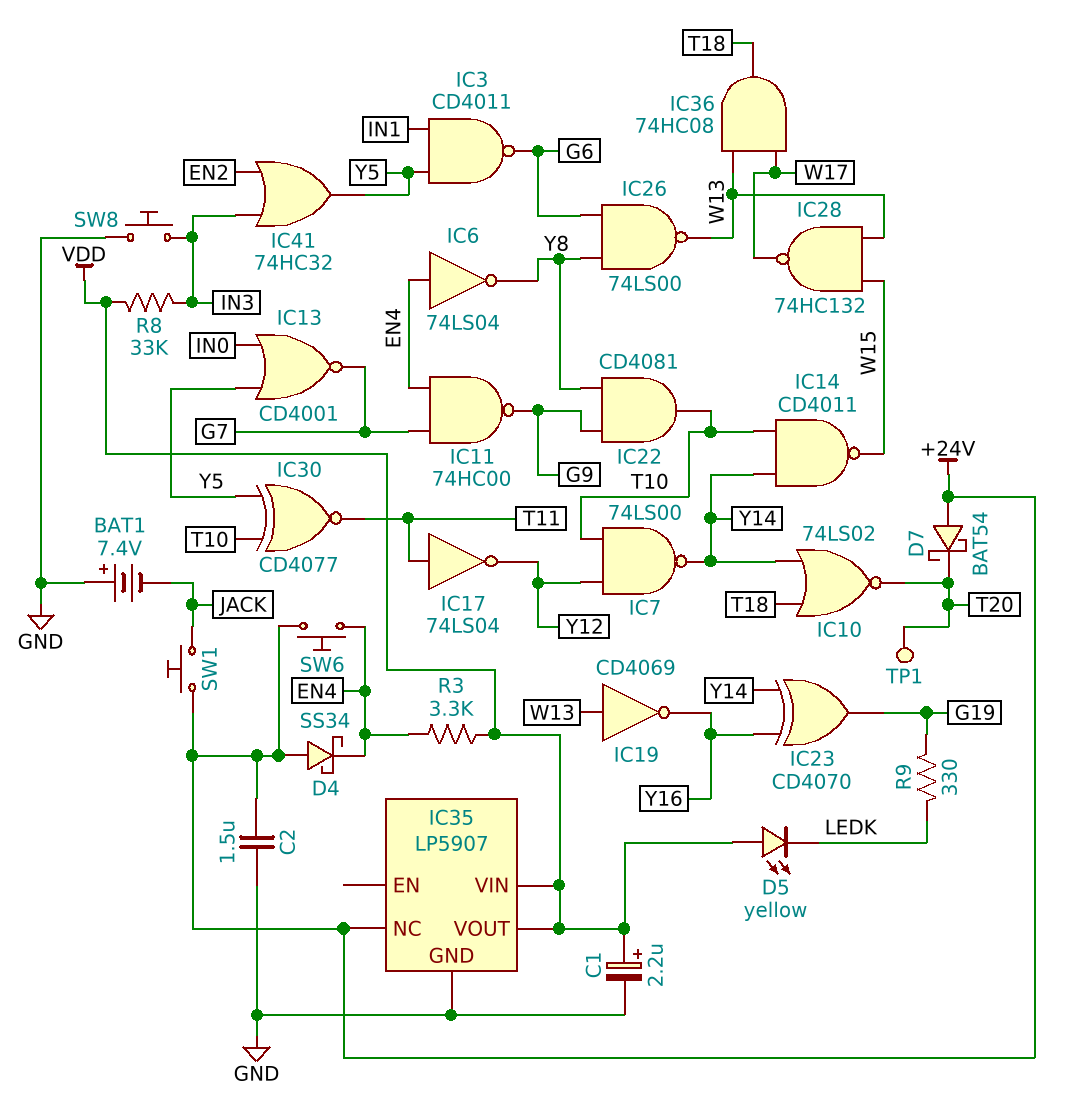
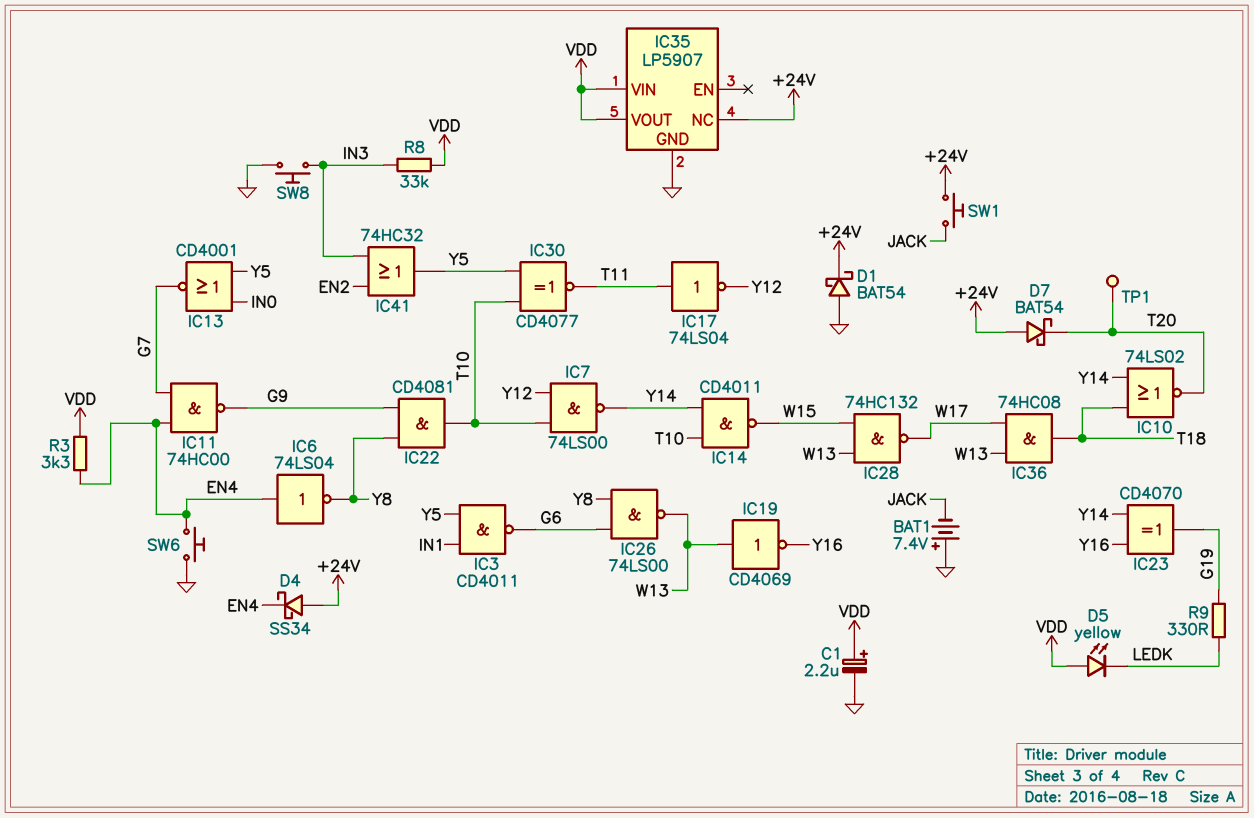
C2: 1.5uF (+24V, GND) -> none
D1: none -> schottky BAT54 (A GND, K +24V)
SW6: button (+24V, EN4) -> button (EN4, GND)

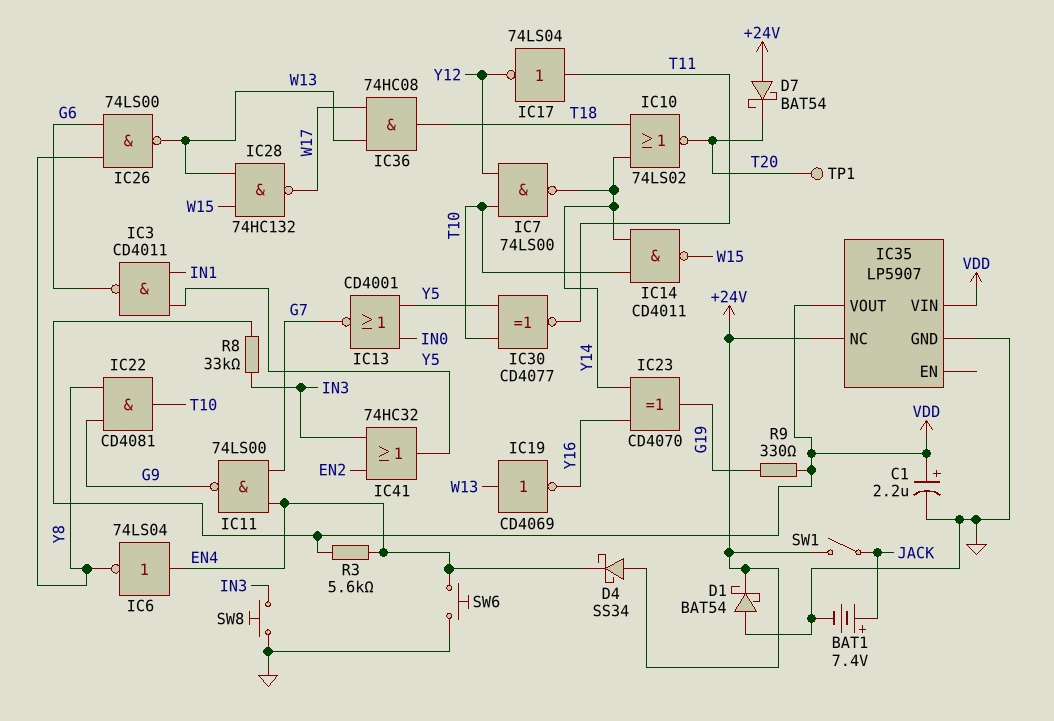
BAT1: 7.4V (plus GND, minus JACK) -> 7.4V (plus JACK, minus GND)
D5: LED yellow (A VDD, K LEDK) -> none
IC11: NAND 74HC00 (in EN4, in G7, out G9) -> NAND 74LS00 (in EN4, in G7, out G9)
R3: 3.3k (EN4, VDD) -> 5.6k (EN4, VDD)
R9: 330 (G19, LEDK) -> 330 (G19, VDD)
SW1: button (+24V, JACK) -> switch (+24V, JACK)

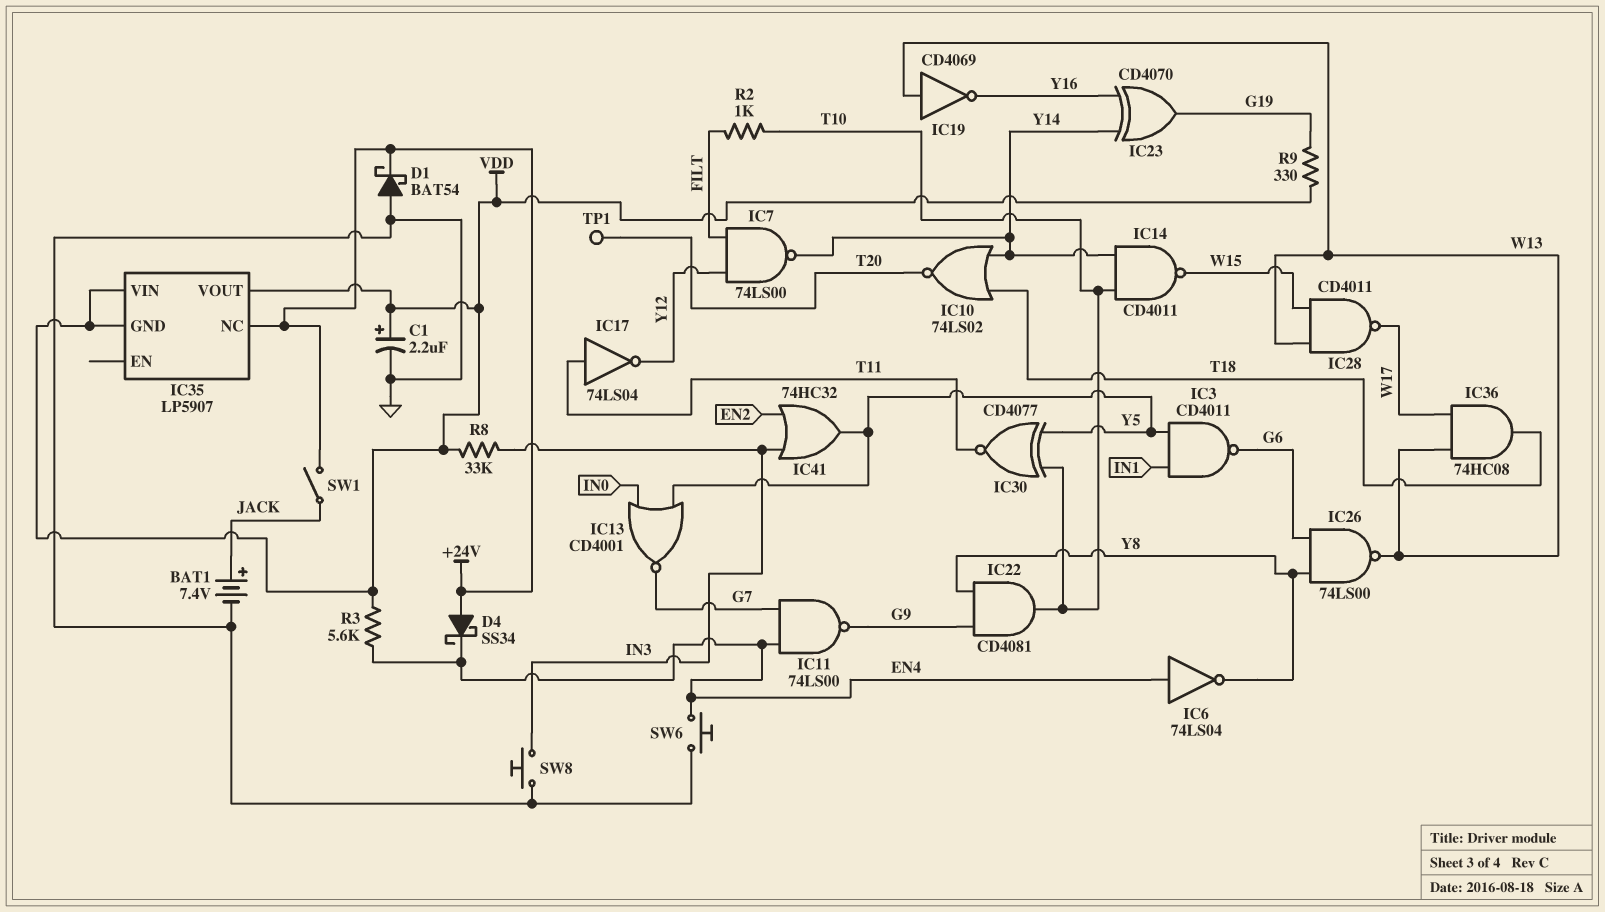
D7: schottky BAT54 (A +24V, K T20) -> none
IC7: NAND 74LS00 (in T10, in Y12, out Y14) -> NAND 74LS00 (in FILT, in Y12, out Y14)
IC28: NAND 74HC132 (in W13, in W15, out W17) -> NAND CD4011 (in W13, in W15, out W17)
IC35 pin GND: GND -> VDD
R2: none -> 1k (FILT, T10)

